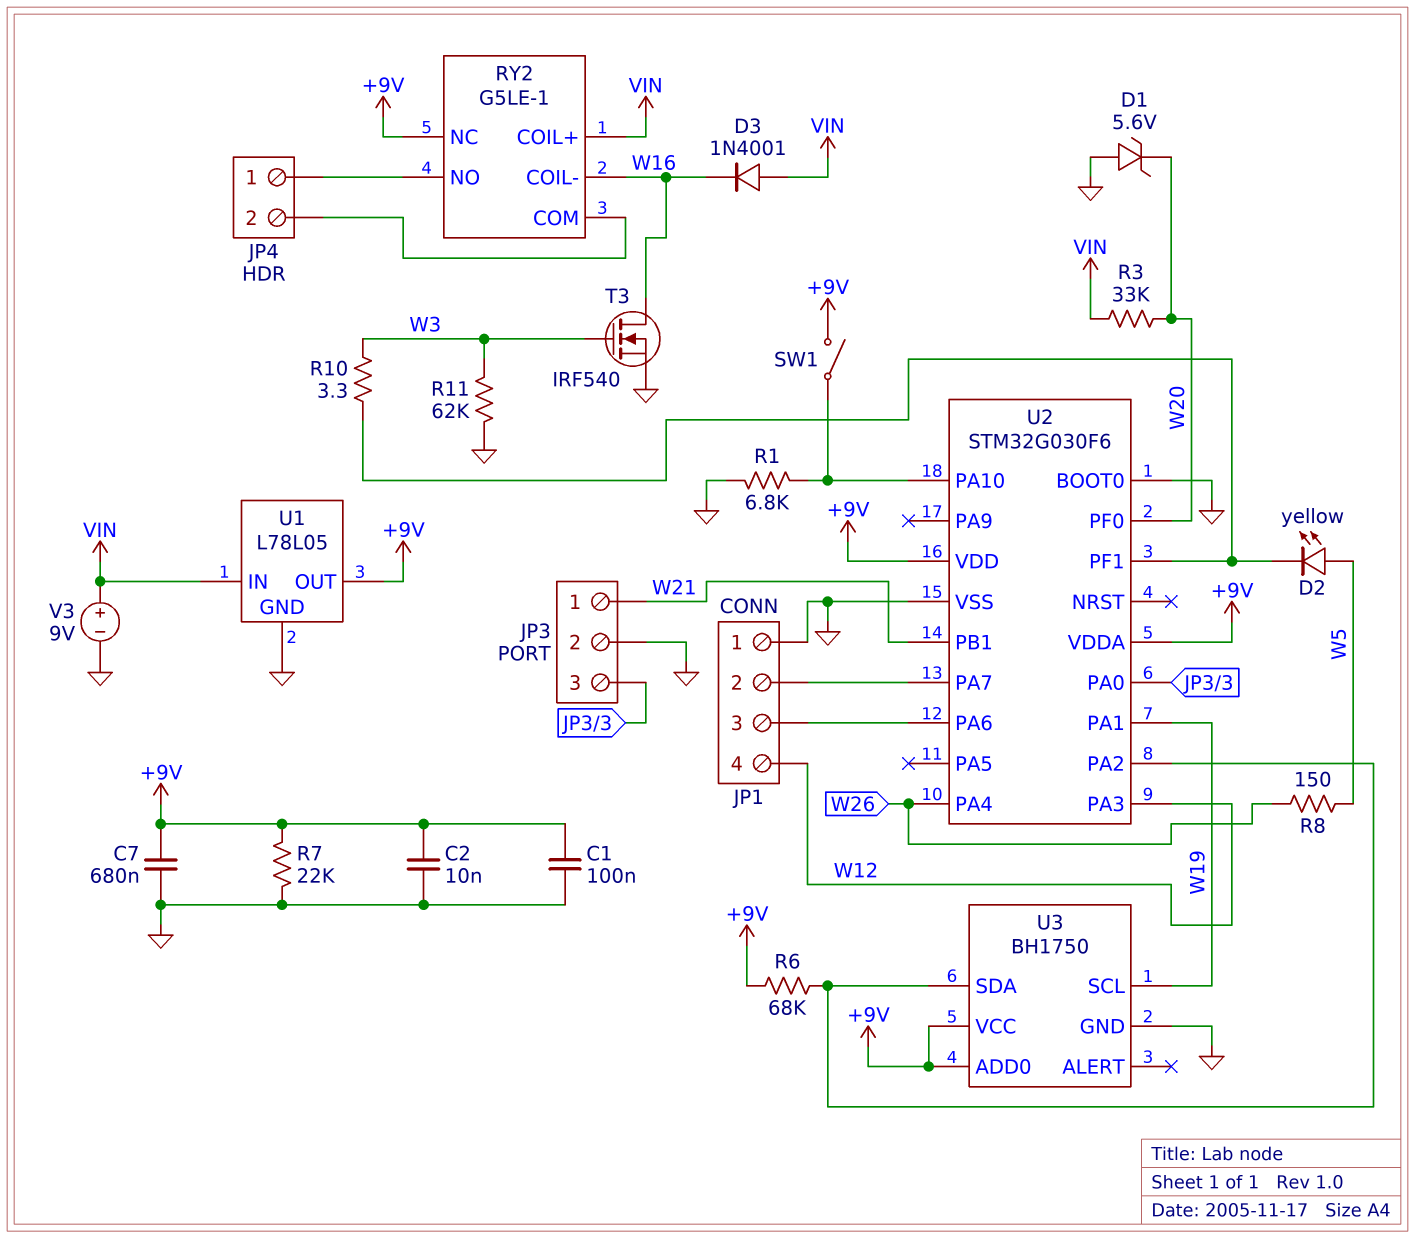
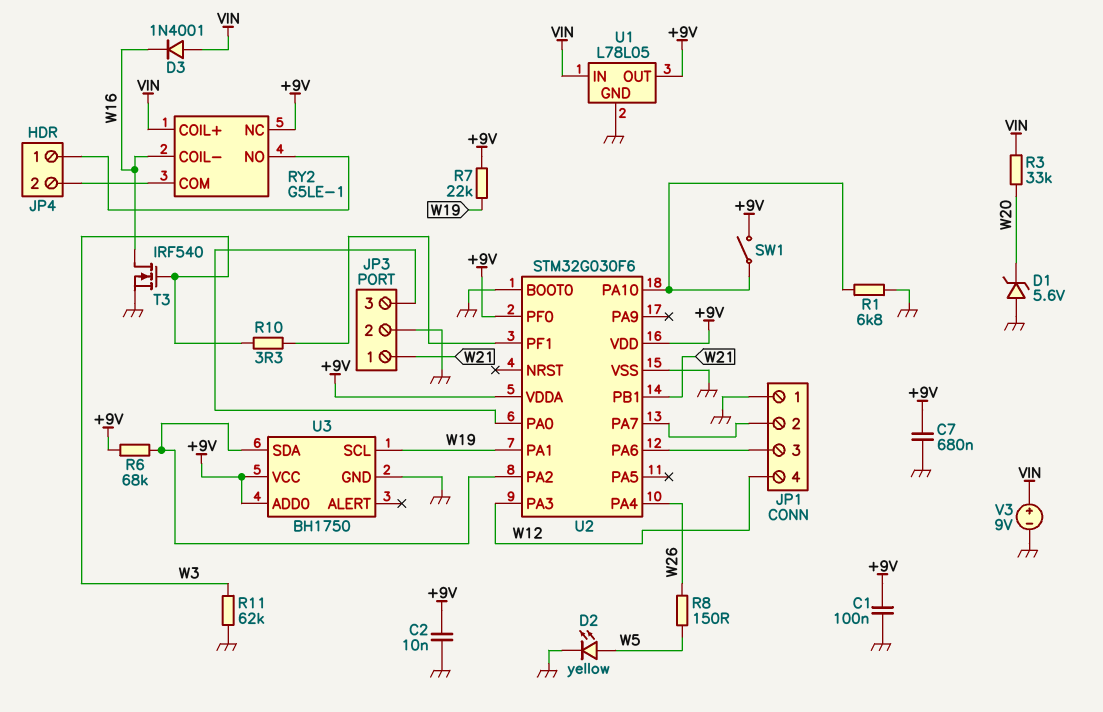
D2: LED yellow (A W5, K U2/PF1) -> LED yellow (A W5, K GND)
R7: 22k (+9V, GND) -> 22k (+9V, W19)
U2 pin PF0: W20 -> +9V

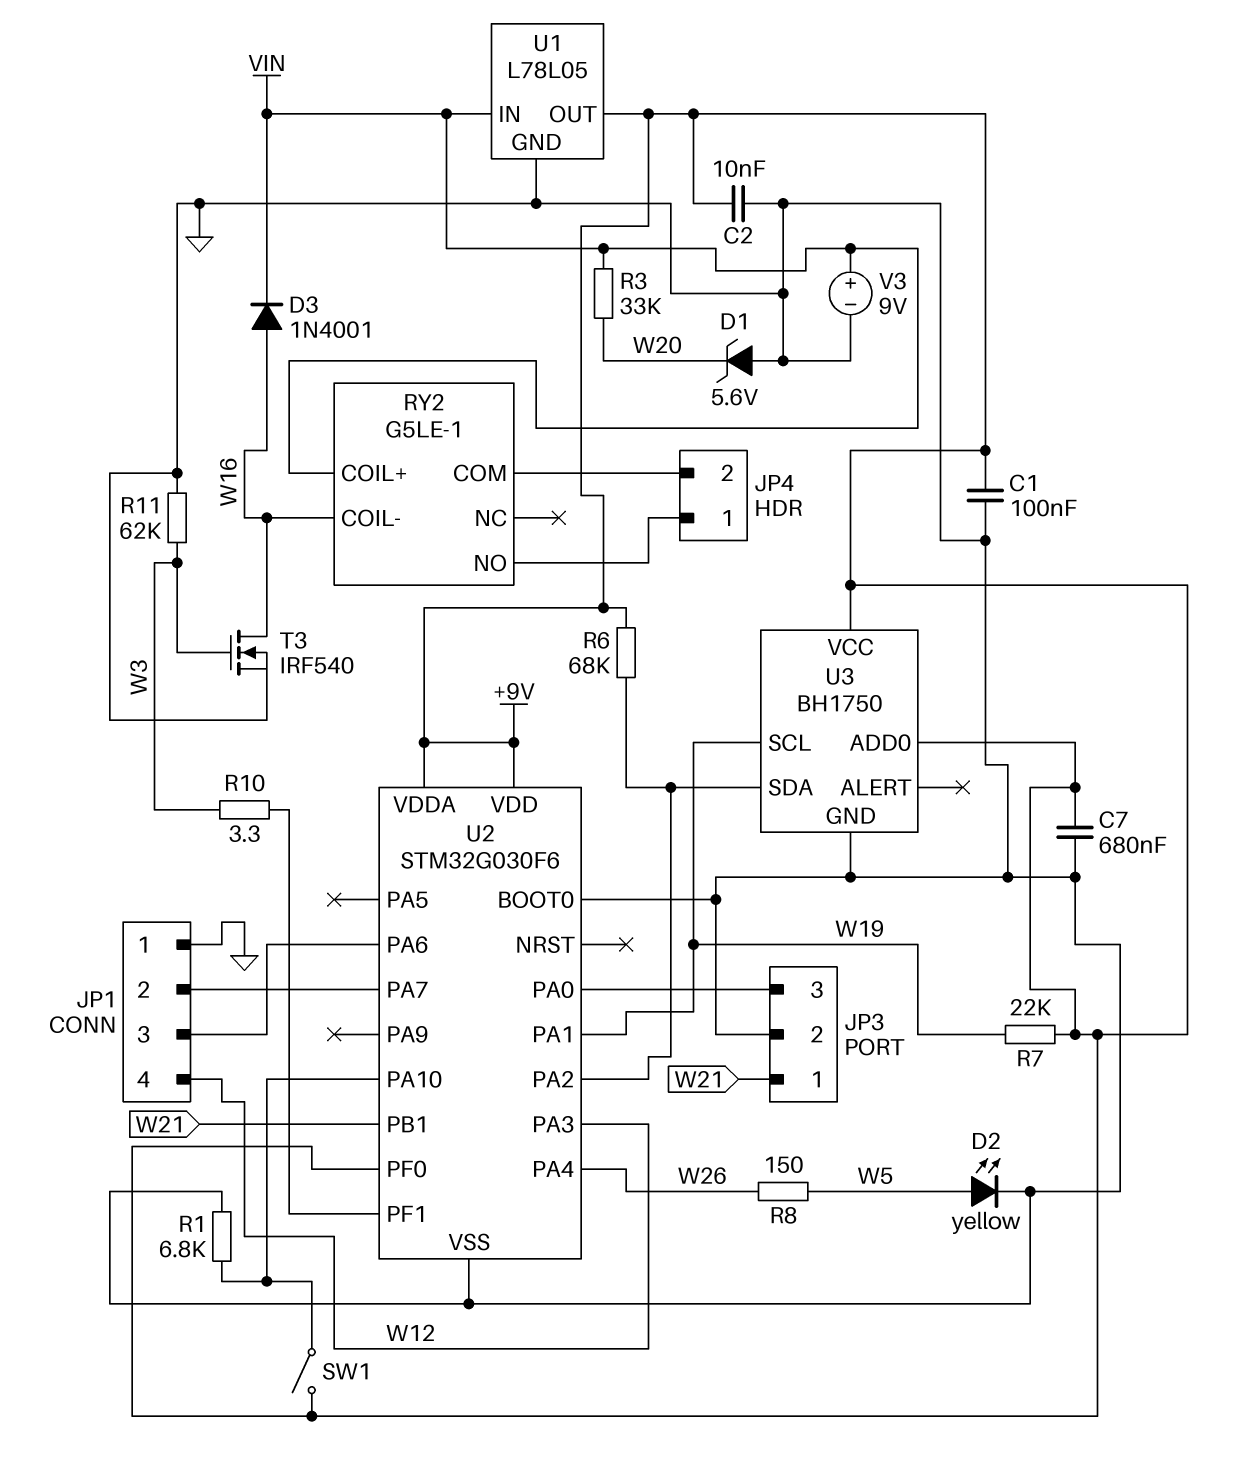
D3: diode 1N4001 (A VIN, K W16) -> diode 1N4001 (A W16, K VIN)
RY2 pin NC: +9V -> none

